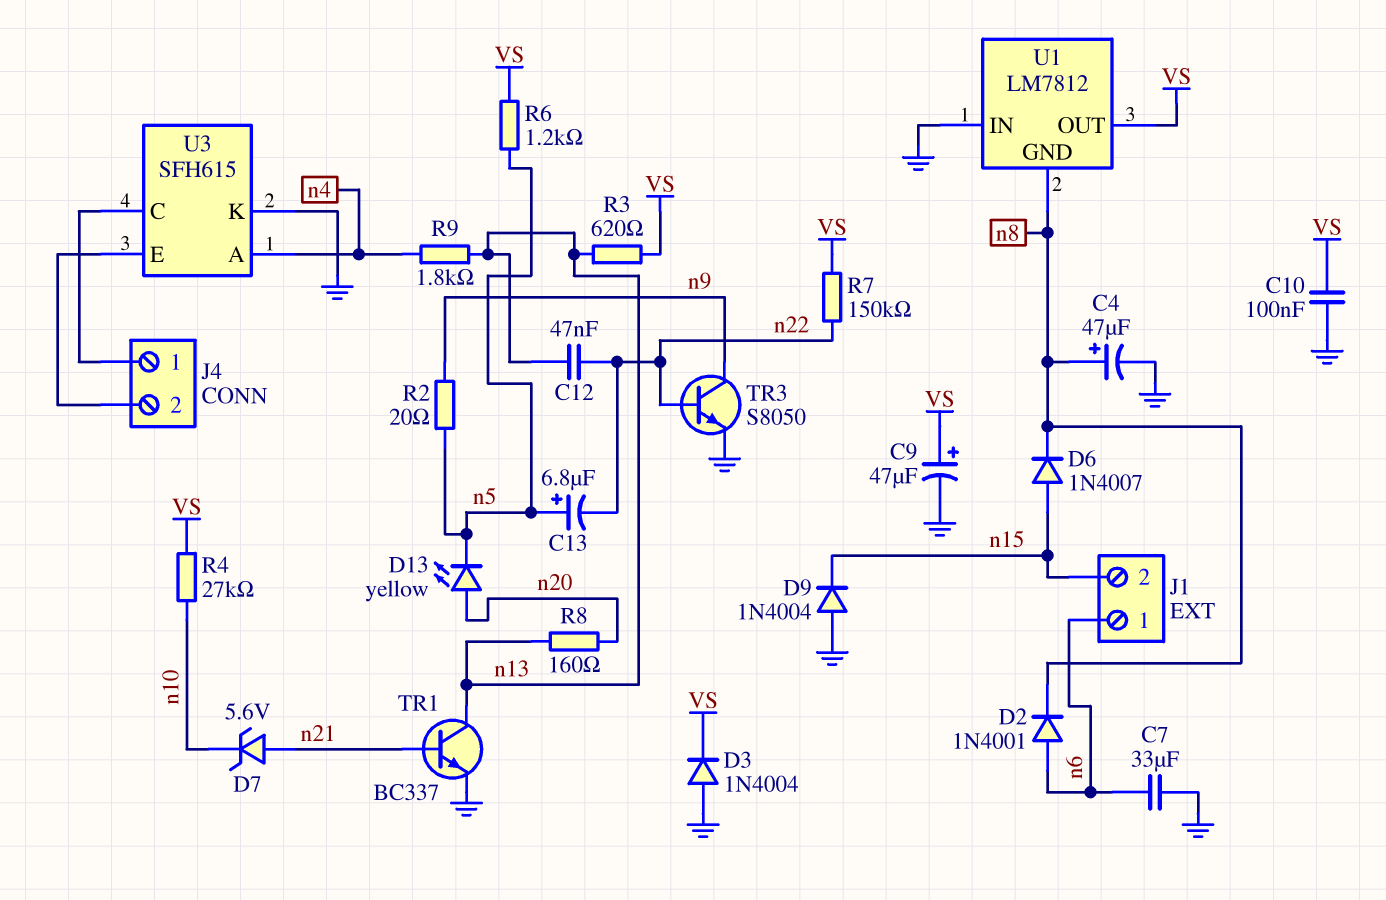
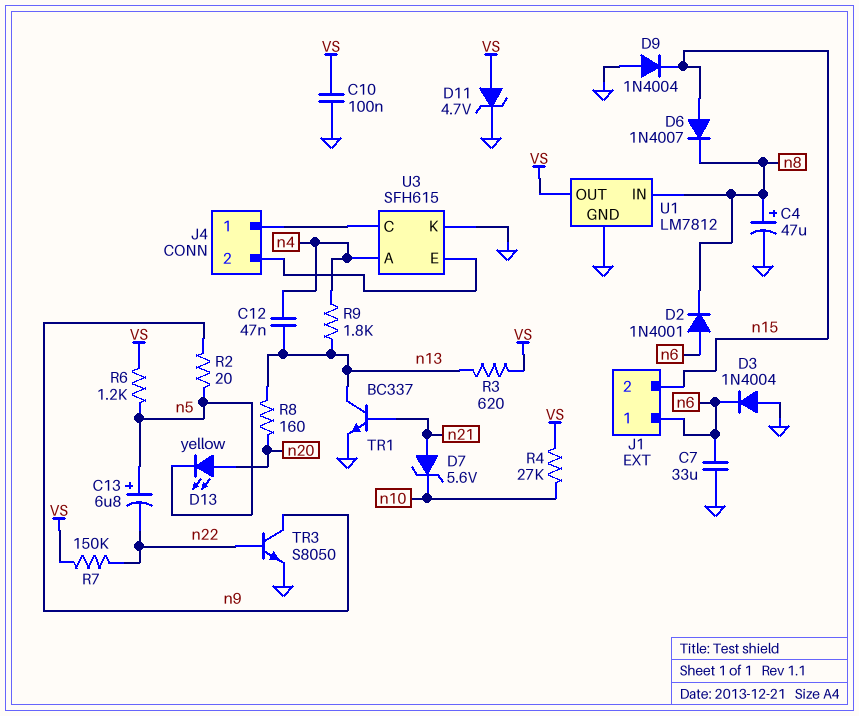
C9: 47uF (plus VS, minus GND) -> none
C12: 47nF (n13, n22) -> 47nF (n4, n13)
D3: diode 1N4004 (A GND, K VS) -> diode 1N4004 (A GND, K n6)
D11: none -> zener 4.7V (A VS, K GND)
U1 pin GND: n8 -> GND
U1 pin IN: GND -> n8

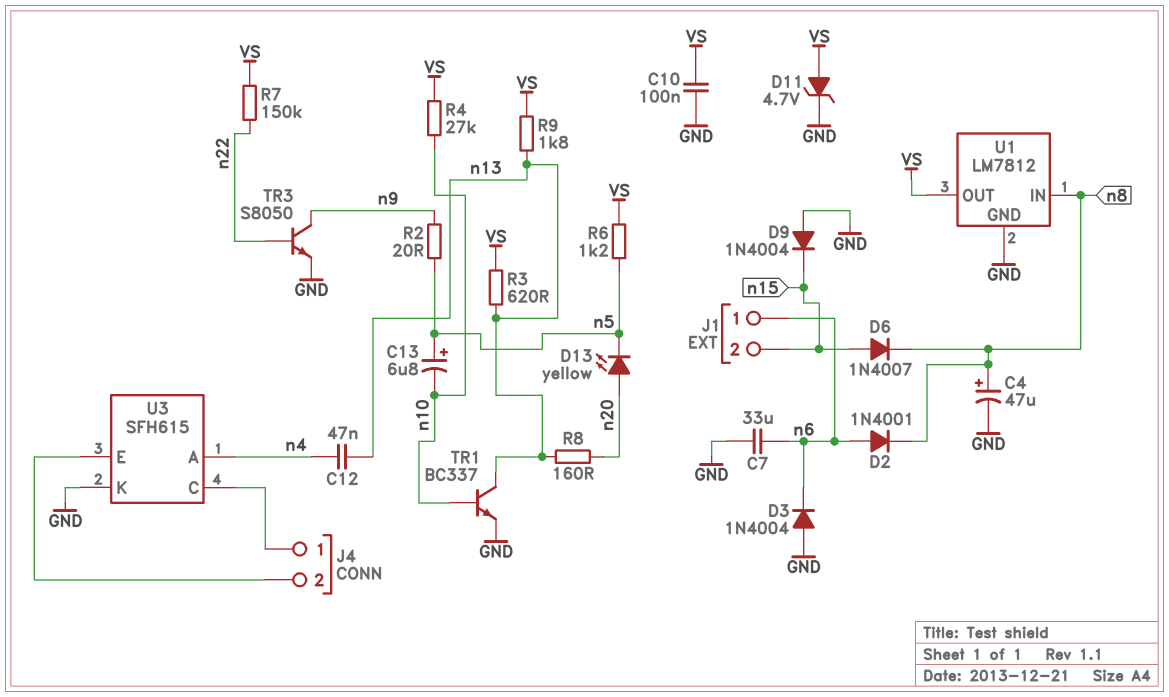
C13: 6.8uF (plus n5, minus n22) -> 6.8uF (plus n5, minus n10)
D7: zener 5.6V (A n21, K n10) -> none
R9: 1.8k (n4, n13) -> 1.8k (VS, n13)
TR1: NPN BC337 (B n21, C n13, E GND) -> NPN BC337 (B n10, C n13, E GND)

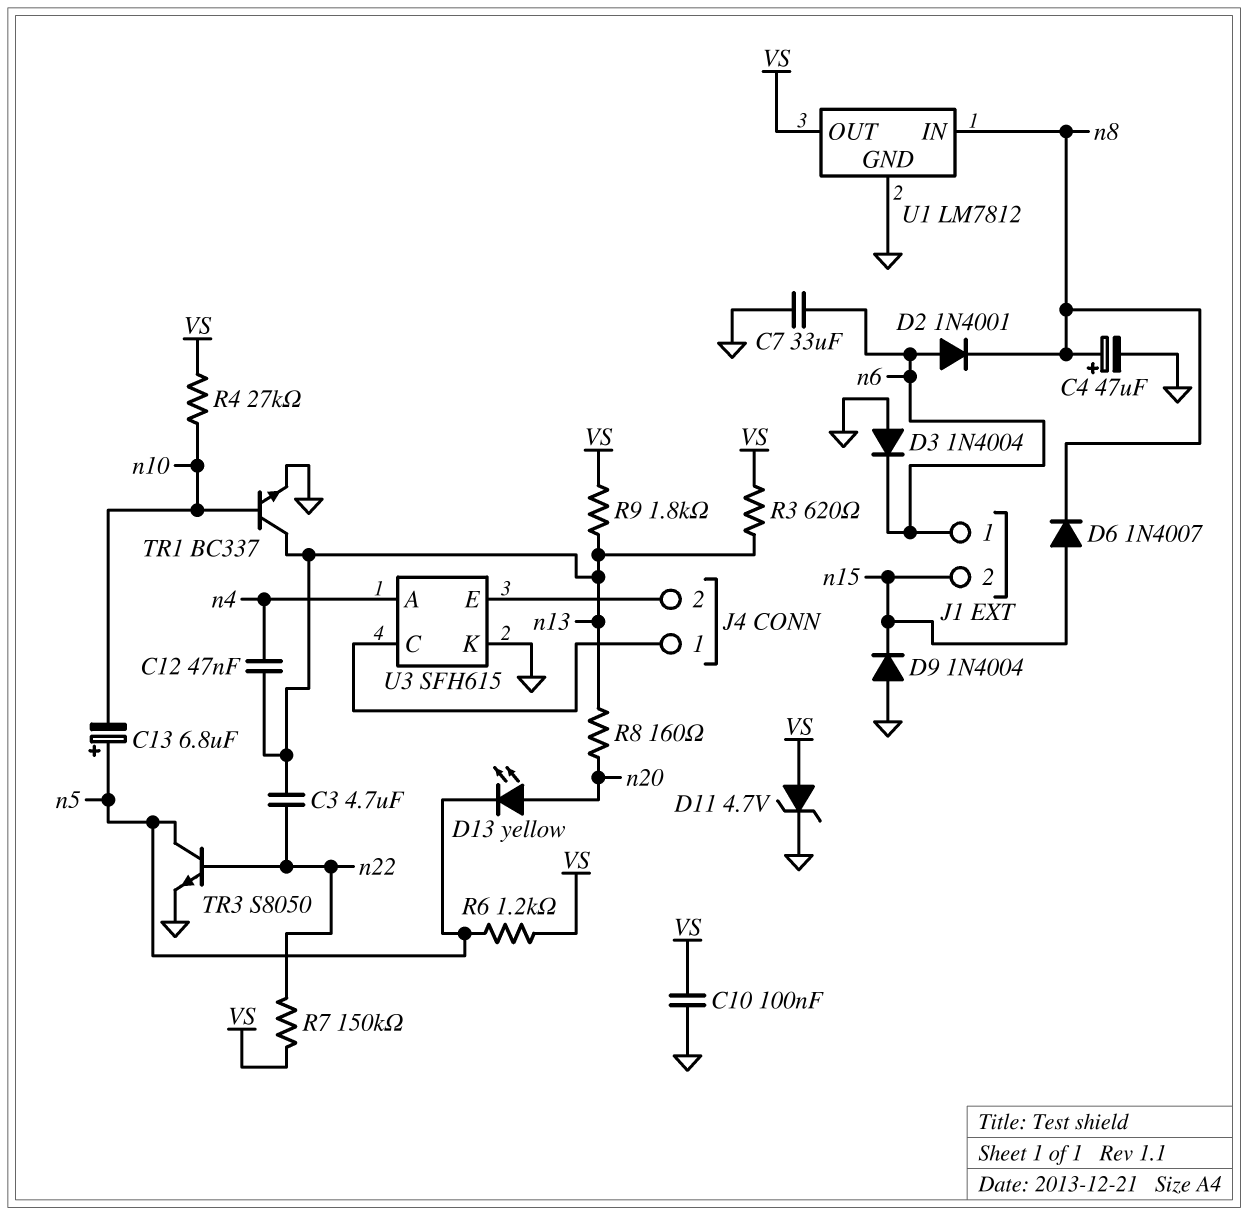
C3: none -> 4.7uF (n13, n22)
R2: 20 (n5, n9) -> none
TR3: NPN S8050 (B n22, C n9, E GND) -> NPN S8050 (B n22, C n5, E GND)

